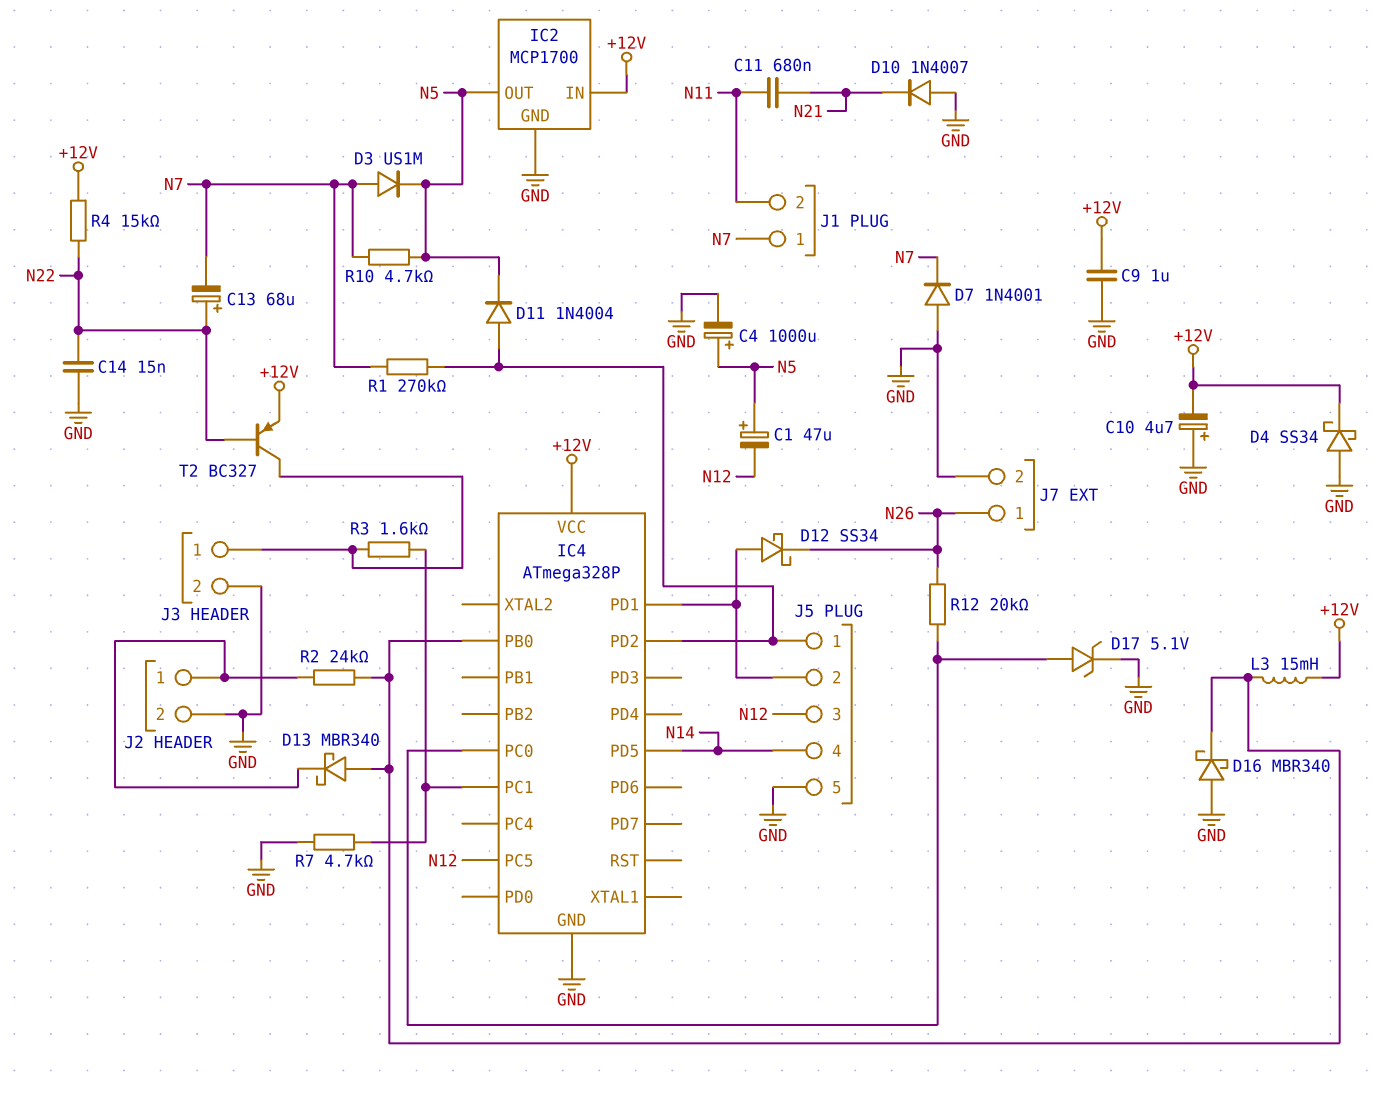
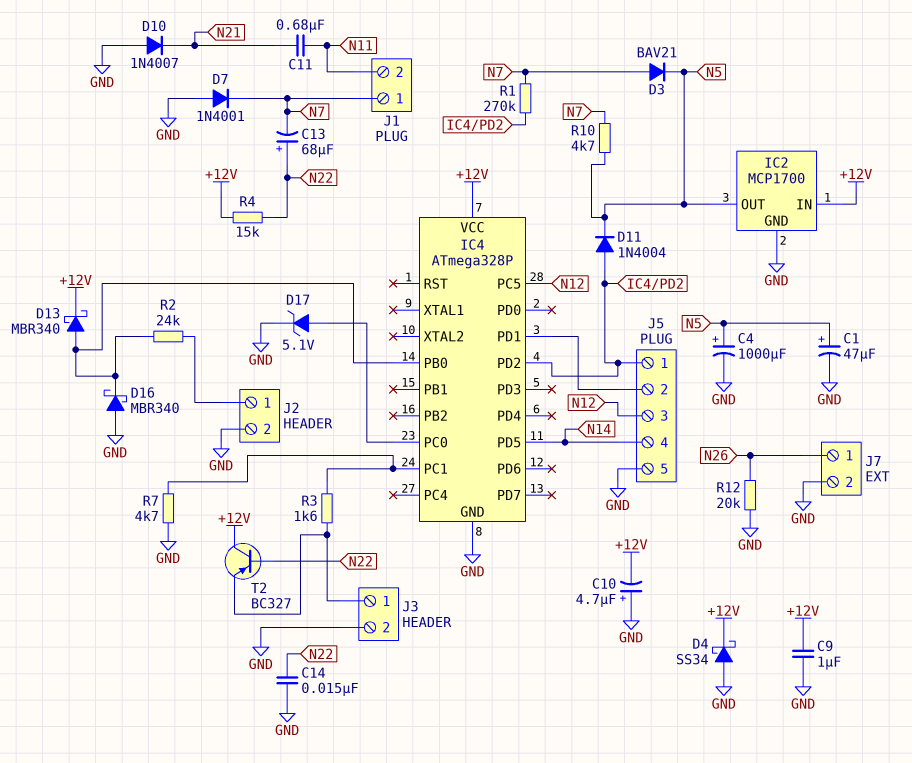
C1: 47uF (plus N5, minus N12) -> 47uF (plus N5, minus GND)
D3: diode US1M (A N7, K N5) -> diode BAV21 (A N7, K N5)
D12: schottky SS34 (A IC4/PD1, K N26) -> none
D13: schottky MBR340 (A IC4/PB0, K J2/1) -> schottky MBR340 (A IC4/PB0, K +12V)
L3: 15mH (+12V, IC4/PB0) -> none
R12: 20k (IC4/PC0, N26) -> 20k (GND, N26)
T2: PNP BC327 (B N22, C J3/1, E +12V) -> PNP BC327 (B N22, C +12V, E J3/1)

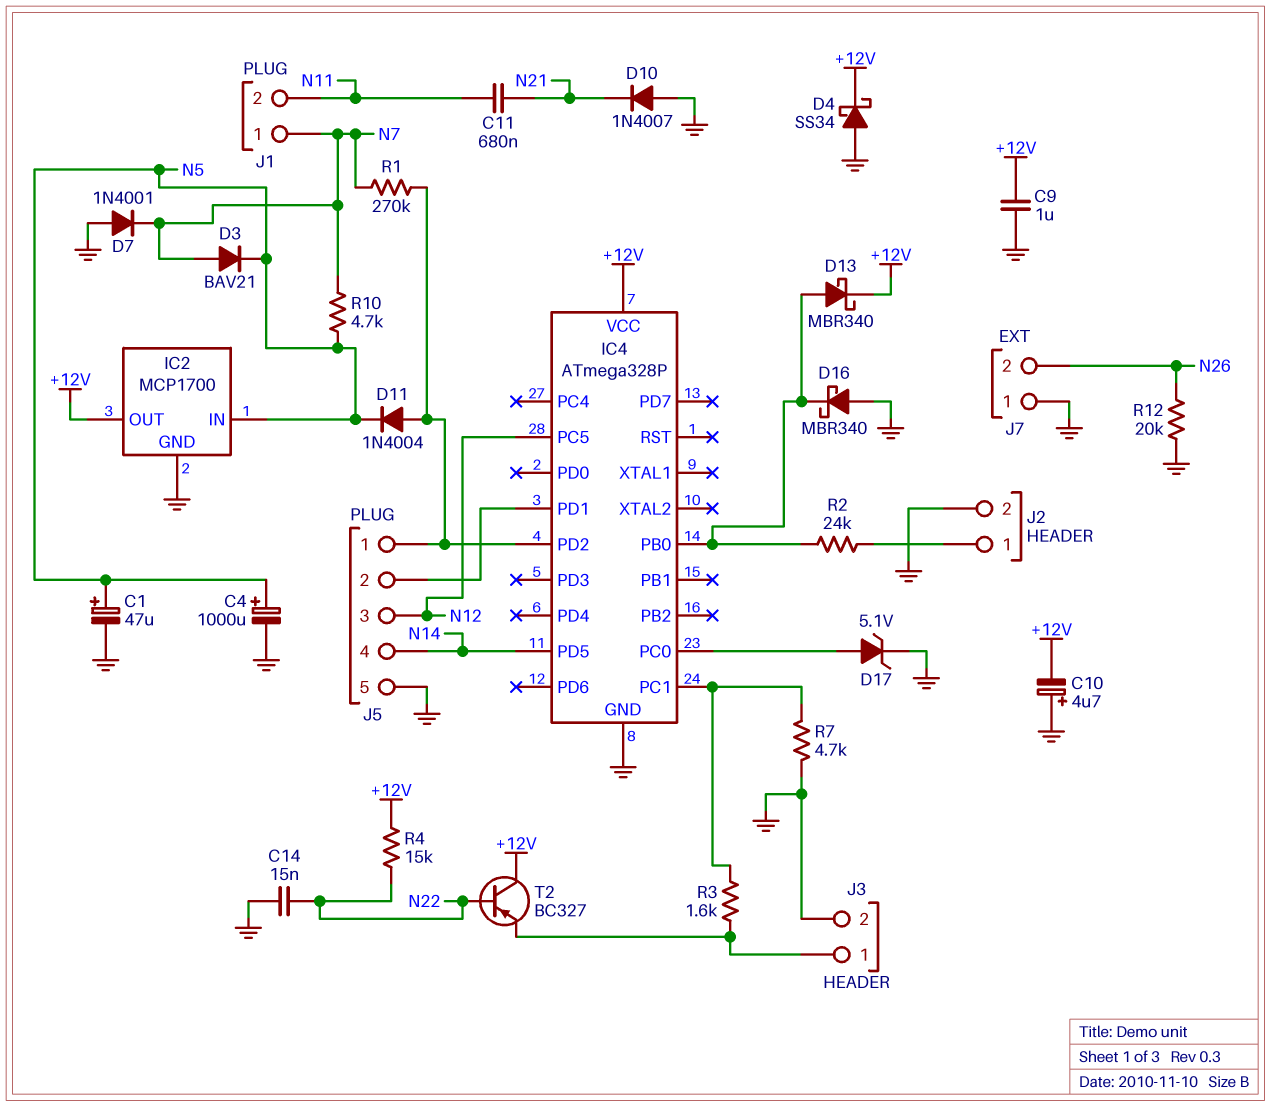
C13: 68uF (plus N22, minus N7) -> none
IC2 pin IN: +12V -> N5
IC2 pin OUT: N5 -> +12V
J7 pin 1: N26 -> GND
J7 pin 2: GND -> N26

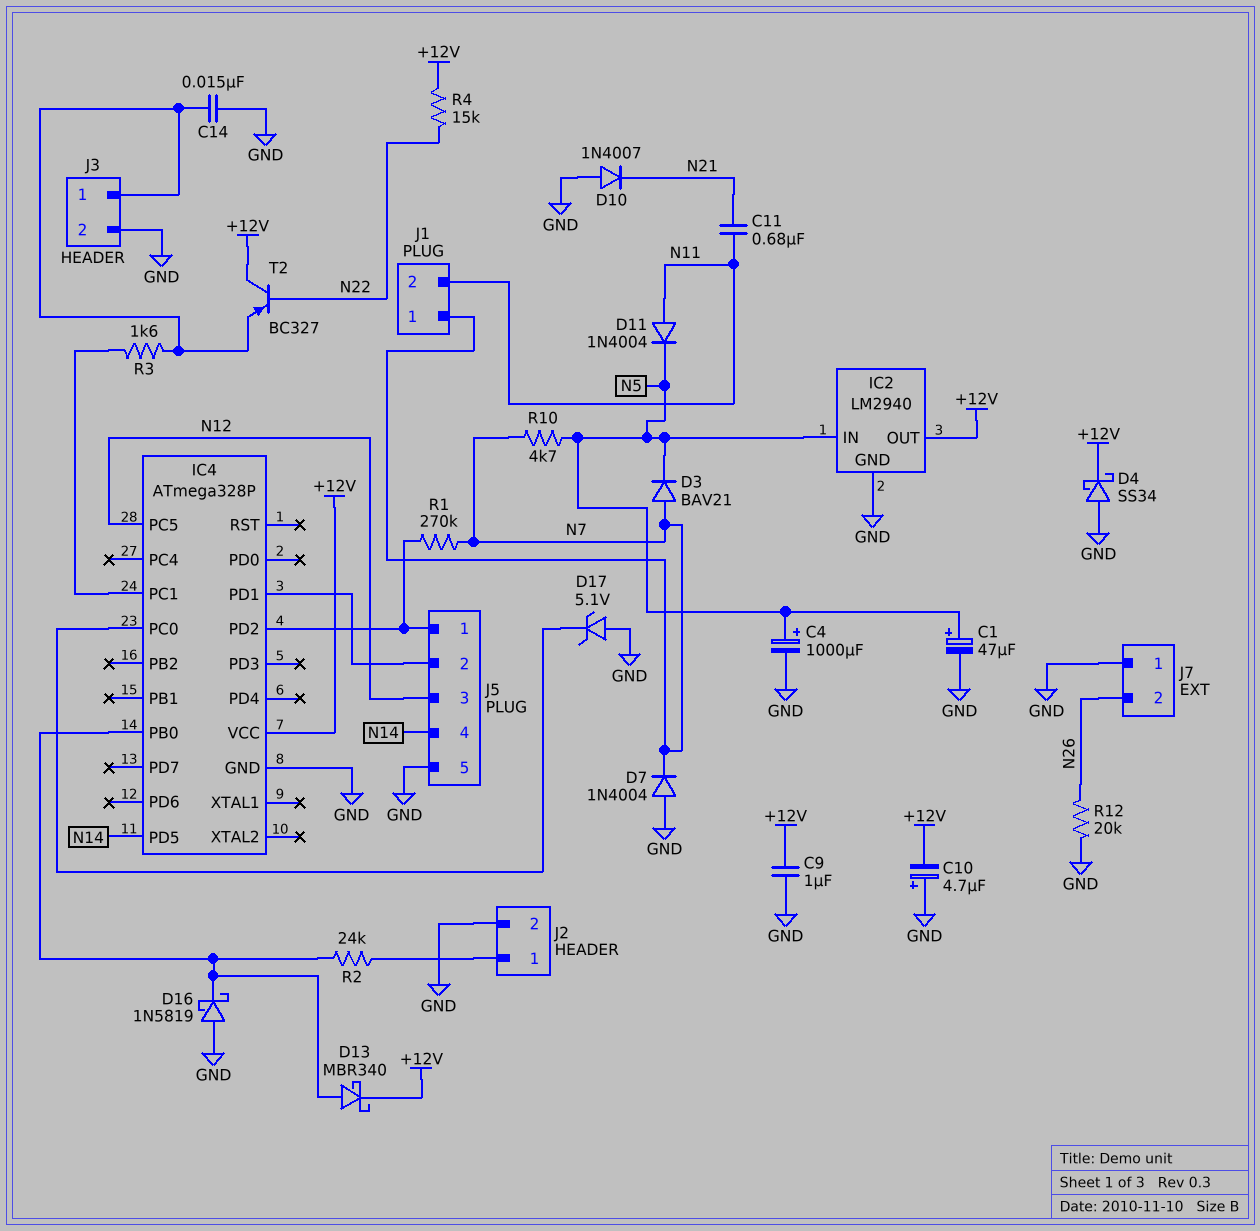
C14: 15nF (GND, N22) -> 15nF (GND, J3/1)
D7: diode 1N4001 (A GND, K N7) -> diode 1N4004 (A GND, K N7)
D11: diode 1N4004 (A IC4/PD2, K N5) -> diode 1N4004 (A N11, K N5)
D16: schottky MBR340 (A GND, K IC4/PB0) -> schottky 1N5819 (A GND, K IC4/PB0)
D17: zener 5.1V (A IC4/PC0, K GND) -> zener 5.1V (A GND, K IC4/PC0)
IC2: MCP1700 -> LM2940
R7: 4.7k (GND, IC4/PC1) -> none

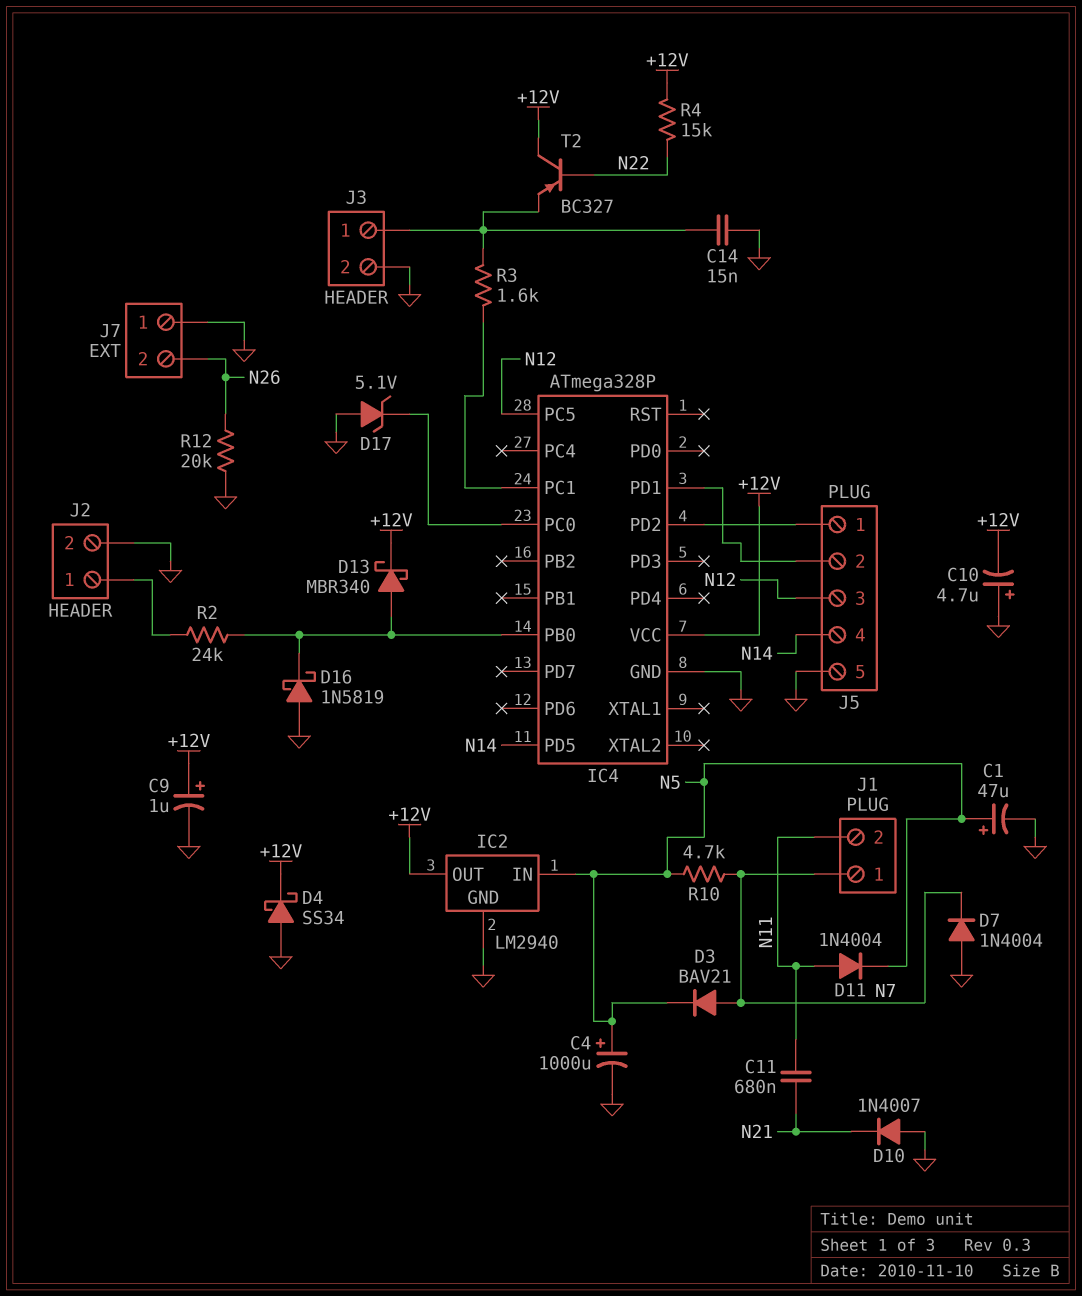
C9: 1uF (+12V, GND) -> 1uF (plus +12V, minus GND)
R1: 270k (IC4/PD2, N7) -> none

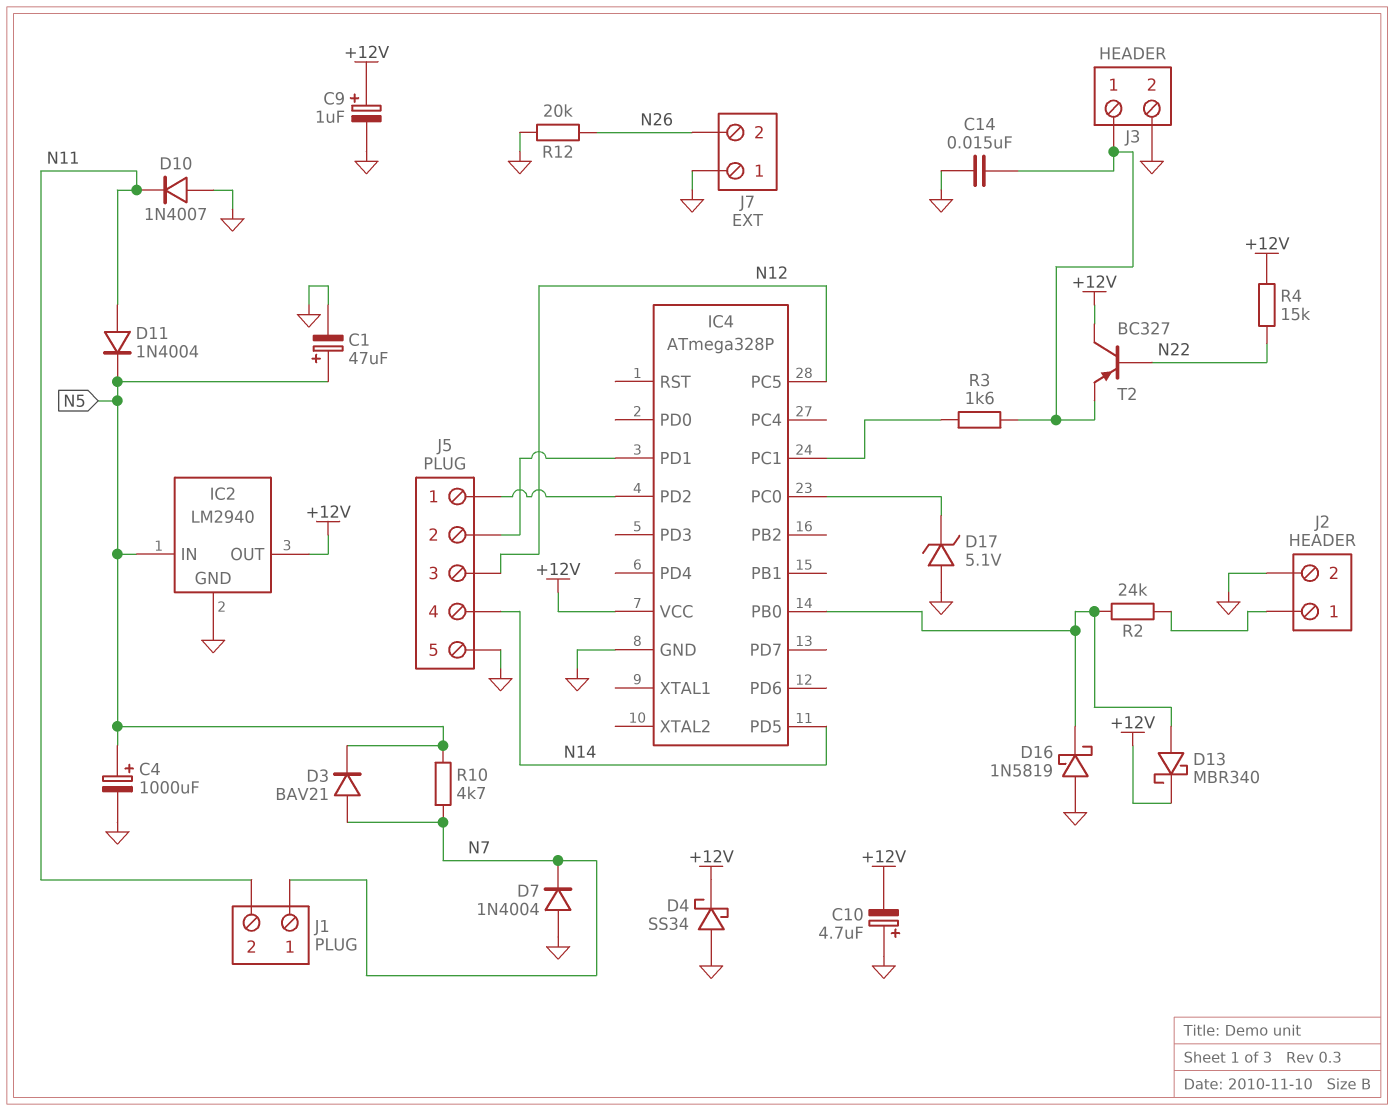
C11: 680nF (N11, N21) -> none
D10: diode 1N4007 (A GND, K N21) -> diode 1N4007 (A GND, K N11)

